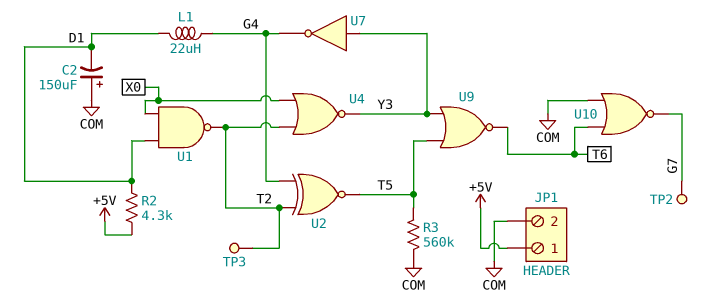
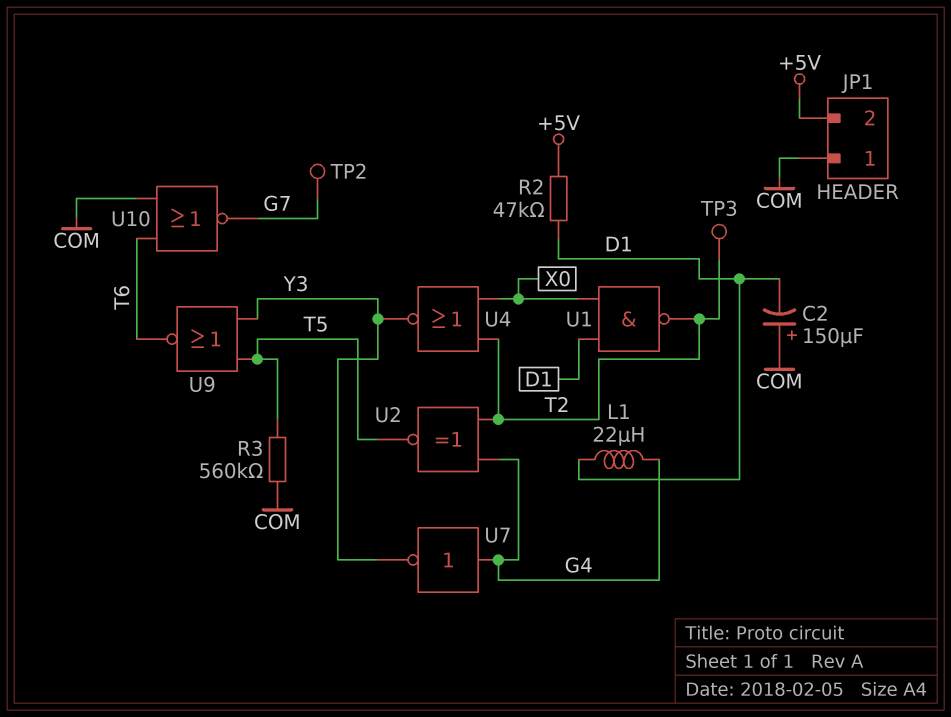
JP1 pin 1: +5V -> COM
JP1 pin 2: COM -> +5V
R2: 4.3k (+5V, D1) -> 47k (+5V, D1)
U7: NOT (in Y3, out G4) -> NOT (in G4, out Y3)

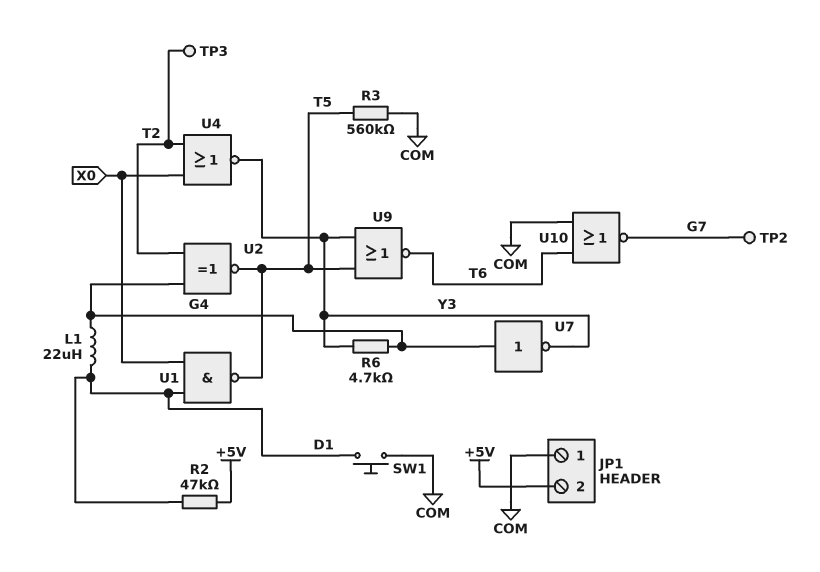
C2: 150uF (plus COM, minus D1) -> none
R6: none -> 4.7k (G4, Y3)
SW1: none -> button (COM, D1)
U1: NAND (in D1, in X0, out T2) -> NAND (in D1, in X0, out T5)

